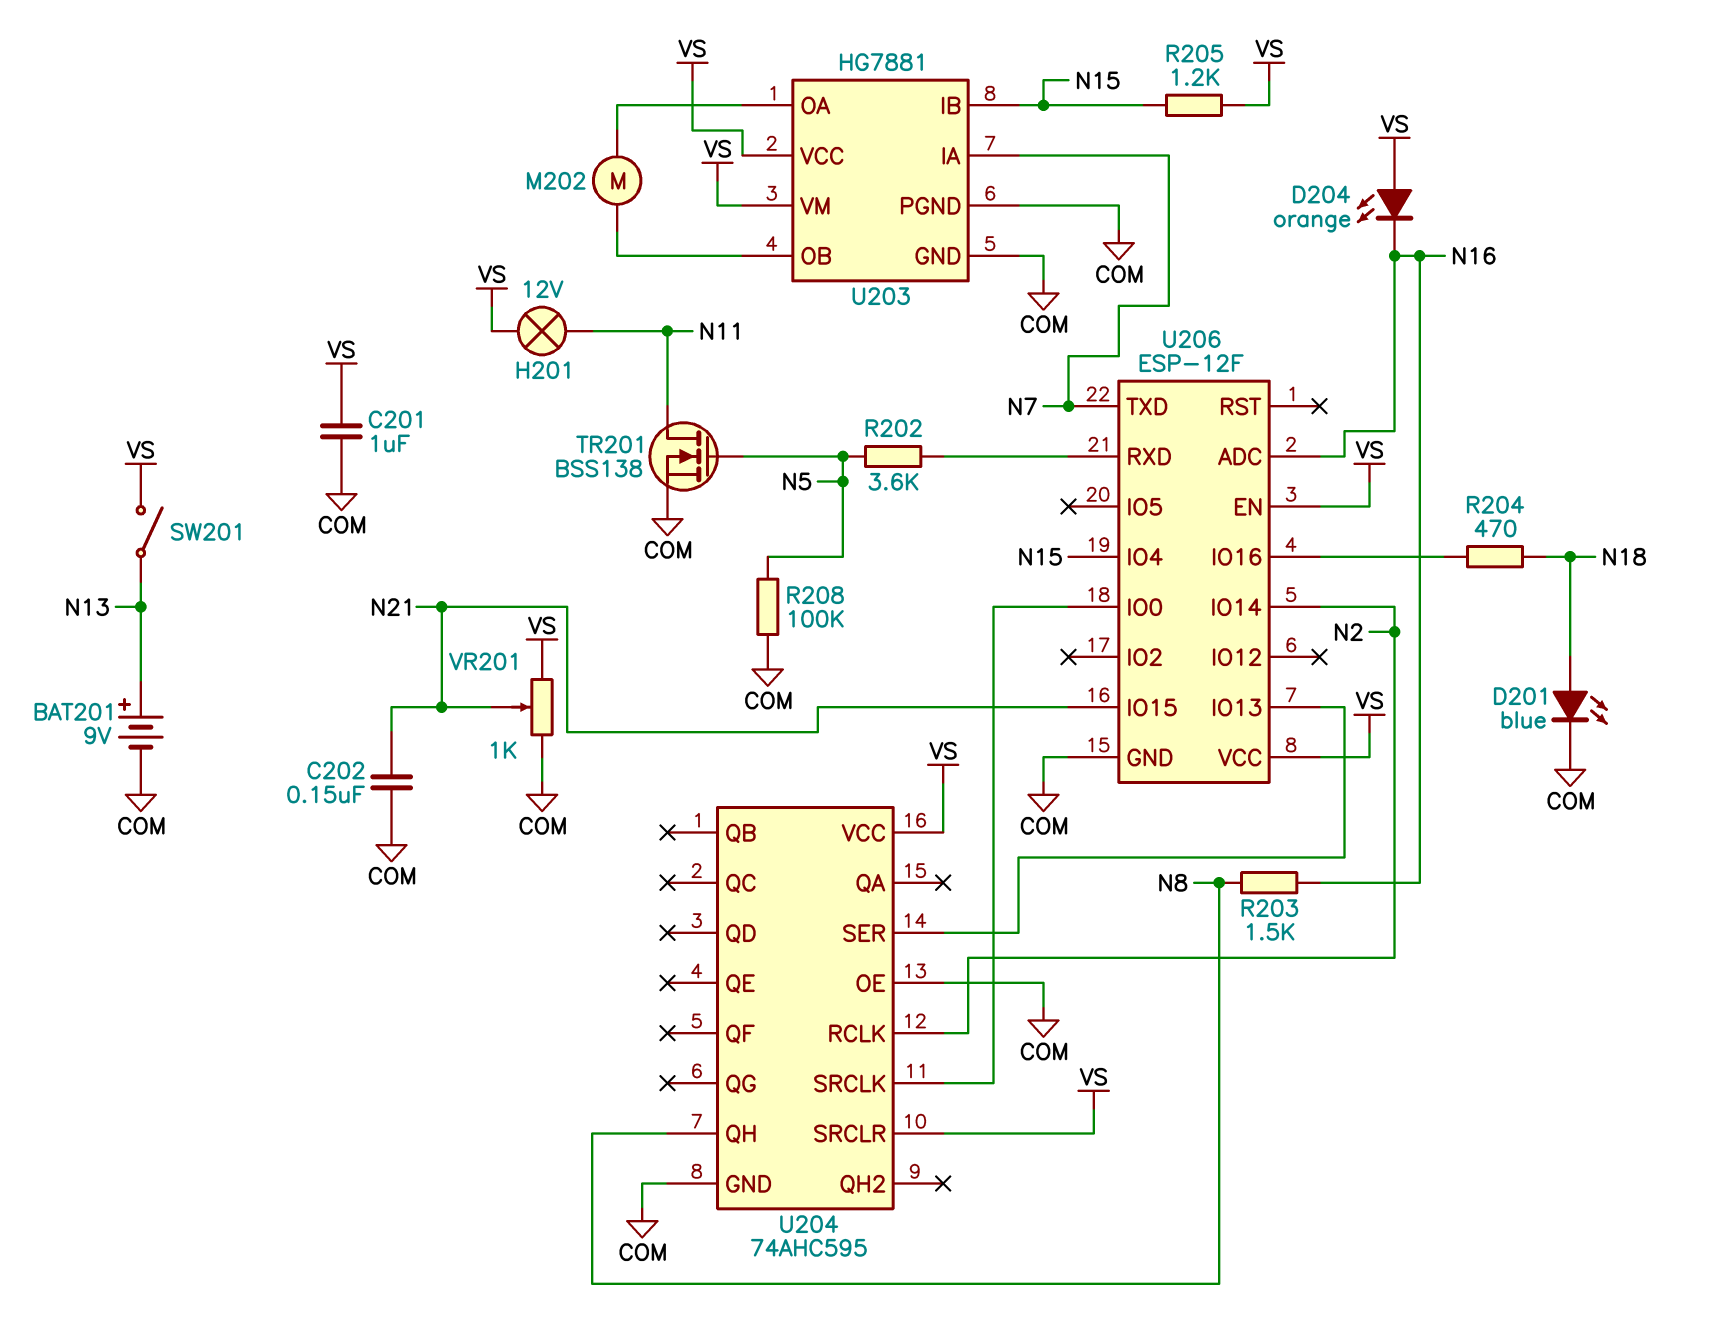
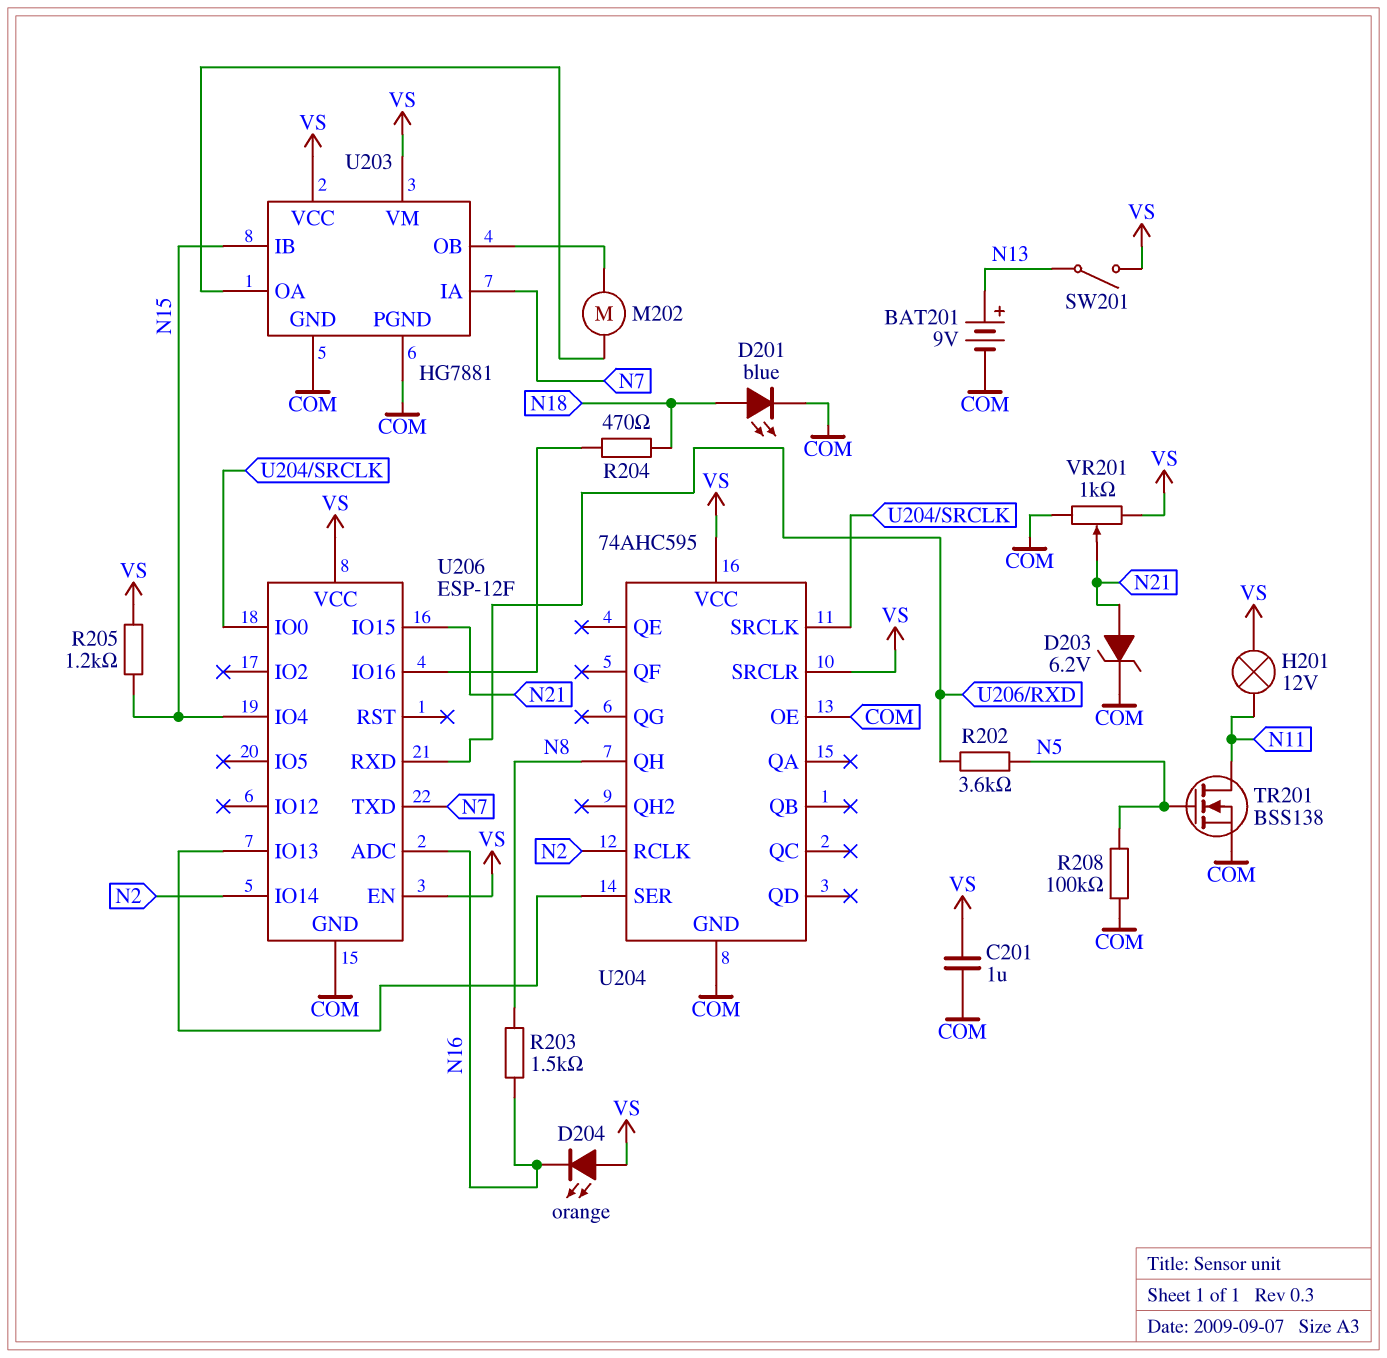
C202: 150nF (COM, N21) -> none
D203: none -> zener 6.2V (A N21, K COM)

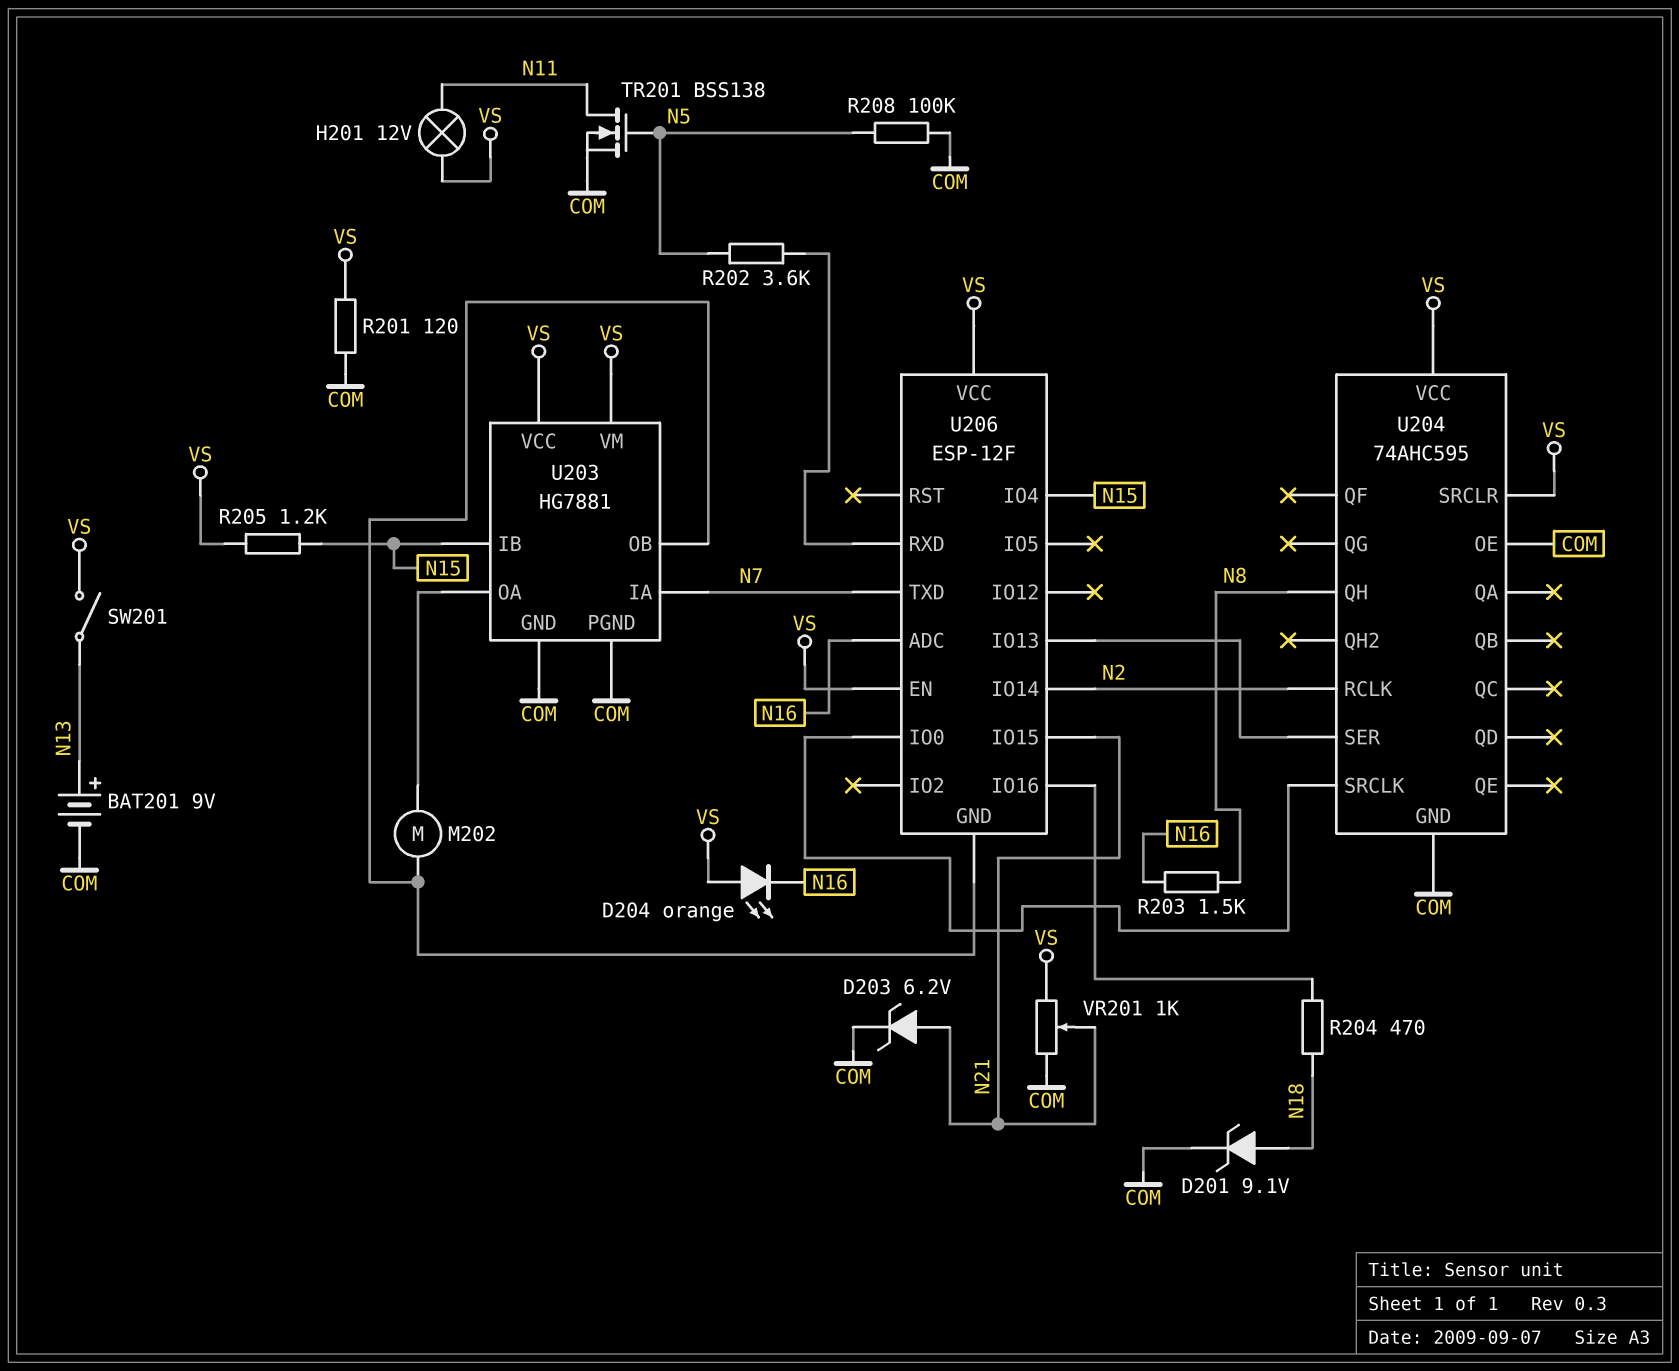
C201: 1uF (COM, VS) -> none
D201: LED blue (A N18, K COM) -> zener 9.1V (A N18, K COM)
R201: none -> 120 (COM, VS)
U206 pin GND: COM -> U203/OB

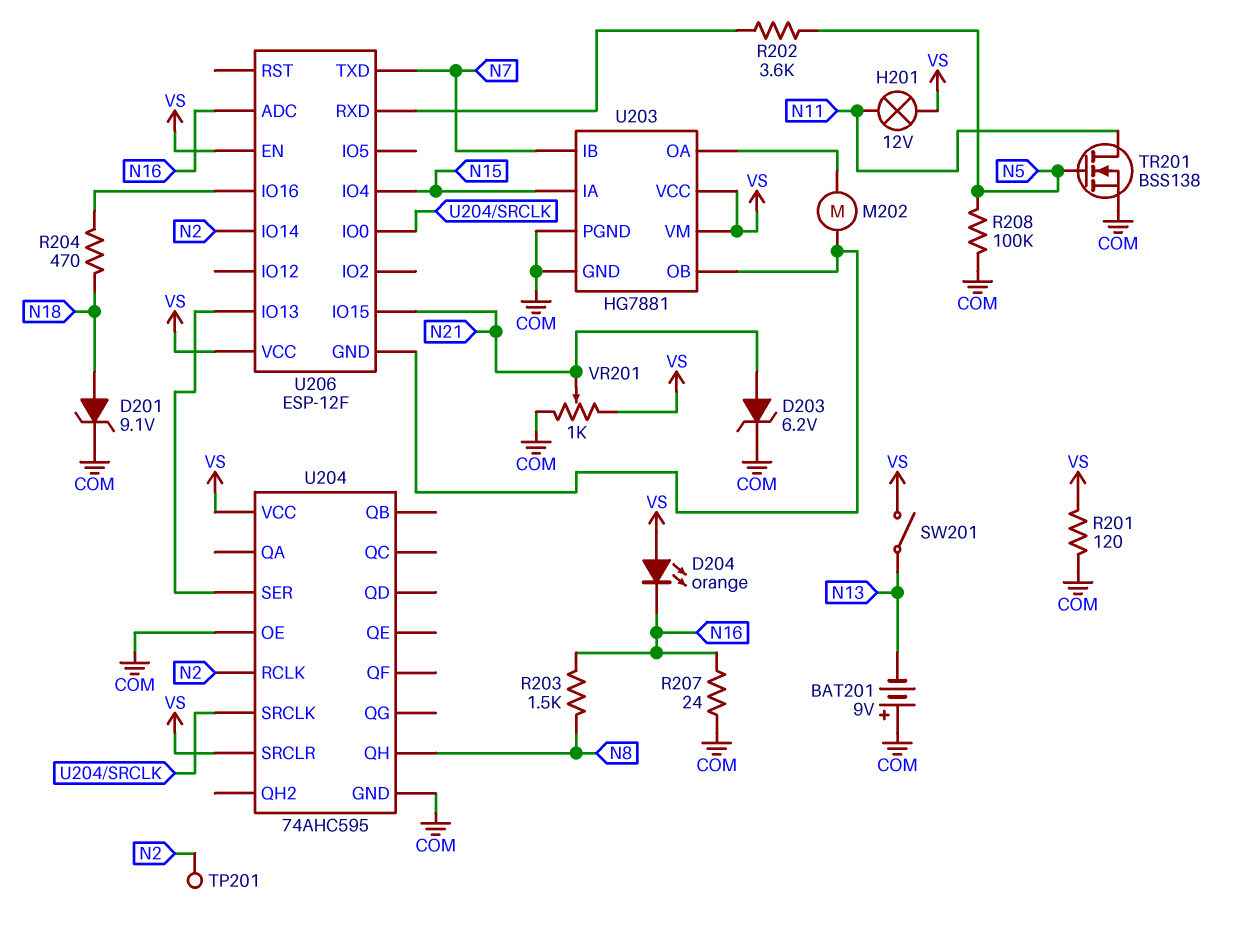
BAT201: 9V (plus N13, minus COM) -> 9V (plus COM, minus N13)
R205: 1.2k (N15, VS) -> none
R207: none -> 24 (COM, N16)
TP201: none -> test point (N2)
U203 pin IA: N7 -> N15
U203 pin IB: N15 -> N7

